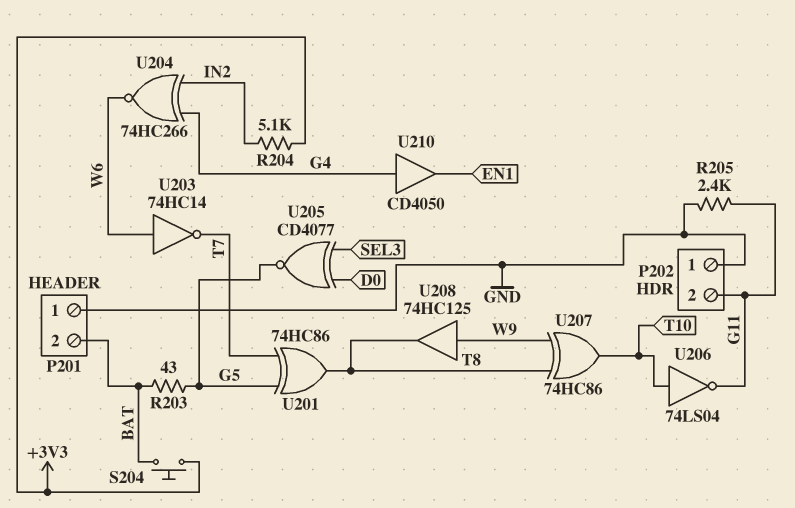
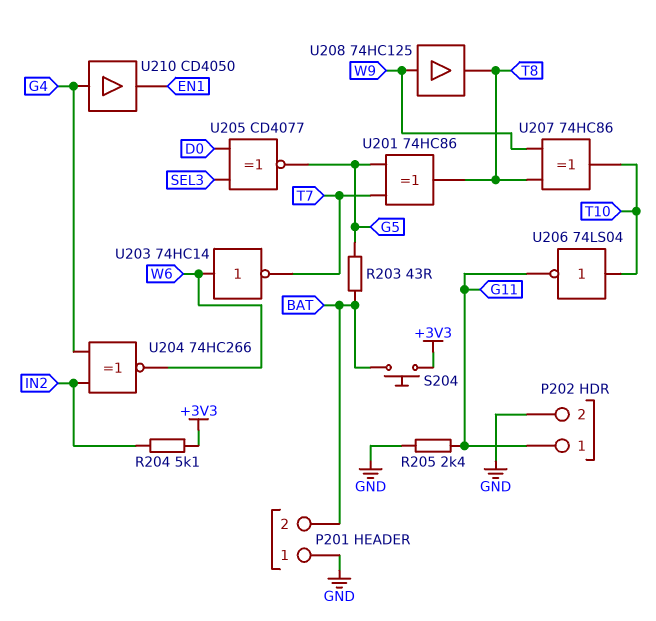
P202 pin 1: GND -> G11
P202 pin 2: G11 -> GND

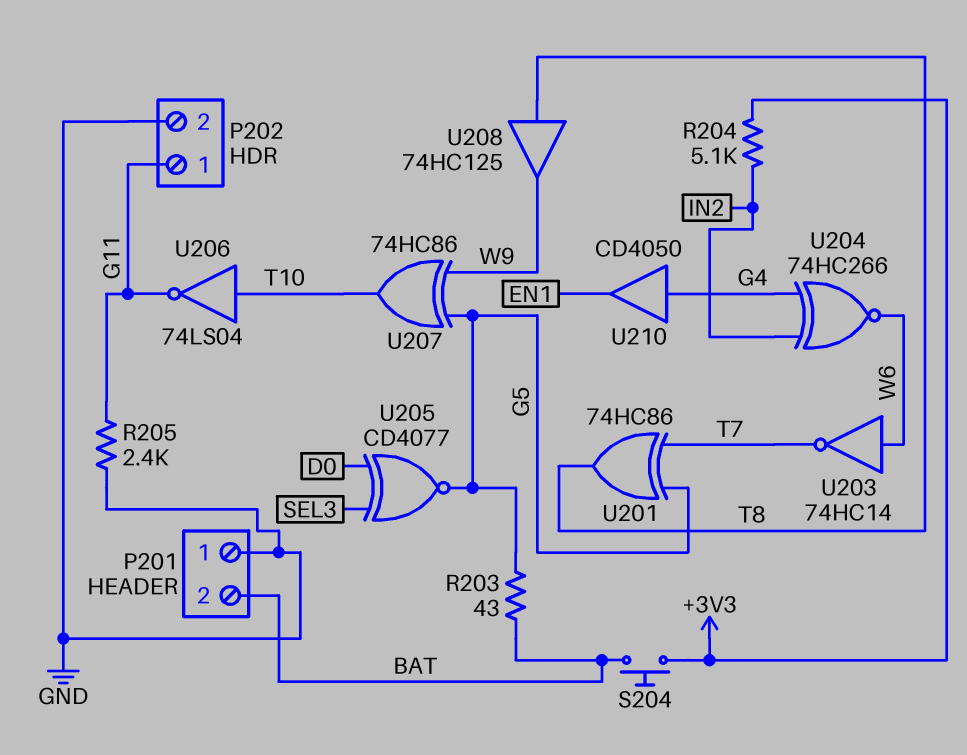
U207: XOR 74HC86 (in T8, in W9, out T10) -> XOR 74HC86 (in G5, in W9, out T10)
U208: buffer 74HC125 (in W9, out T8) -> buffer 74HC125 (in T8, out W9)

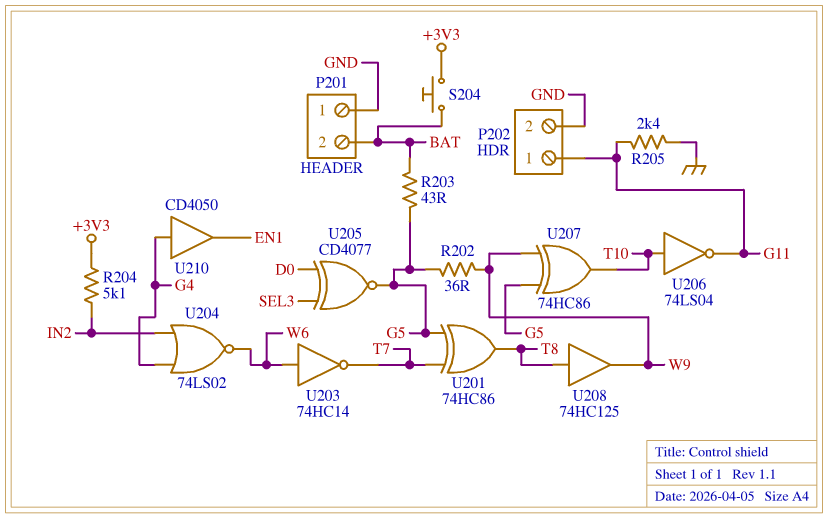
R202: none -> 36 (G5, W9)
U204: XNOR 74HC266 (in G4, in IN2, out W6) -> NOR 74LS02 (in G4, in IN2, out W6)

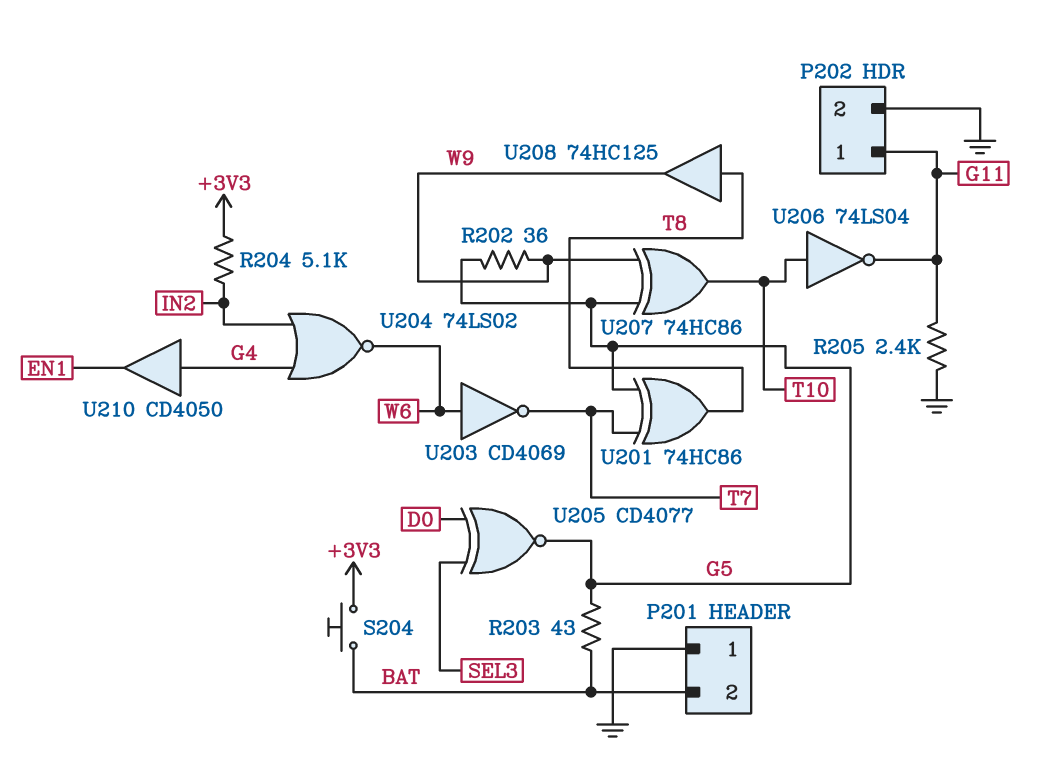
U203: NOT 74HC14 (in W6, out T7) -> NOT CD4069 (in W6, out T7)

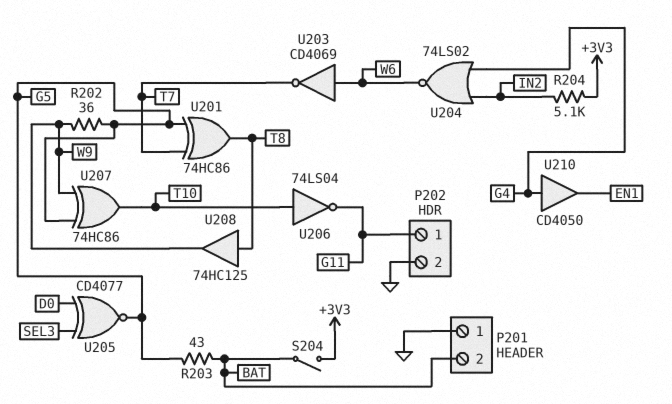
R205: 2.4k (G11, GND) -> none
S204: button (+3V3, BAT) -> switch (+3V3, BAT)

